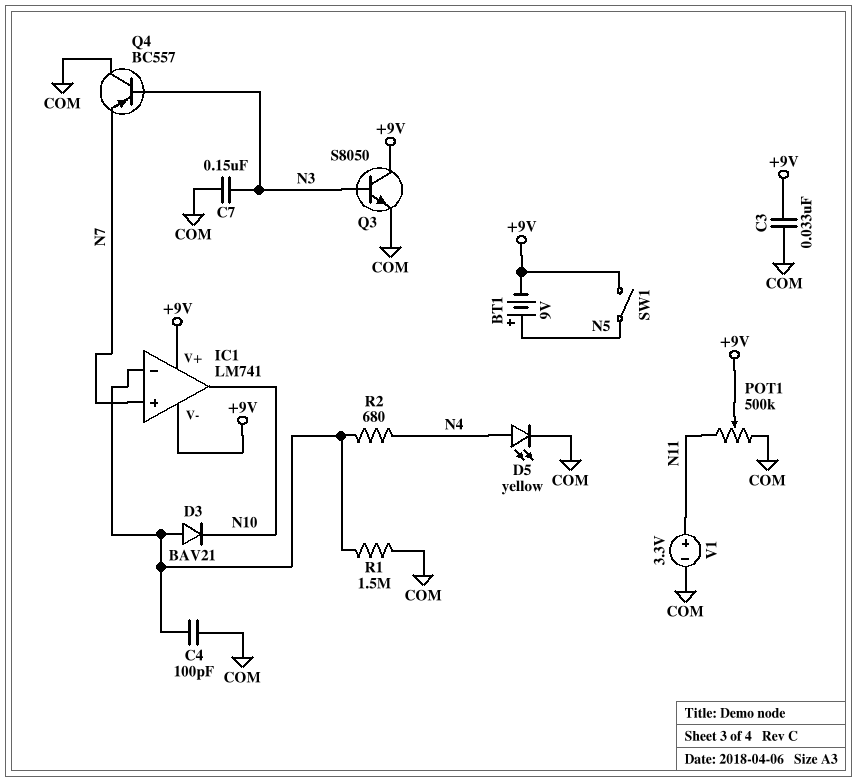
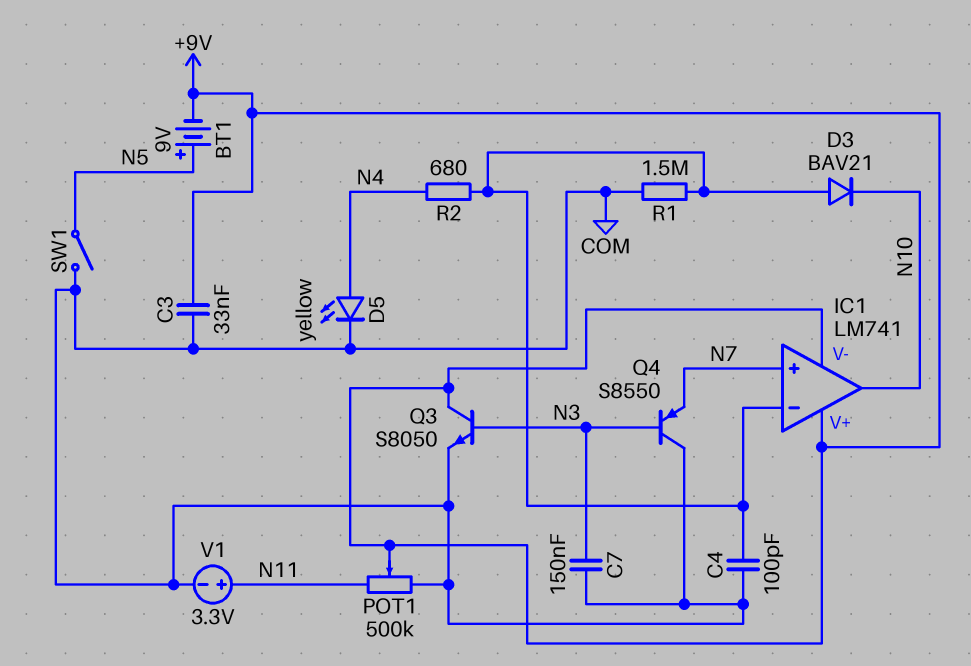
Q4: PNP BC557 (B N3, C COM, E N7) -> PNP S8550 (B N3, C COM, E N7)
SW1: switch (+9V, N5) -> switch (COM, N5)

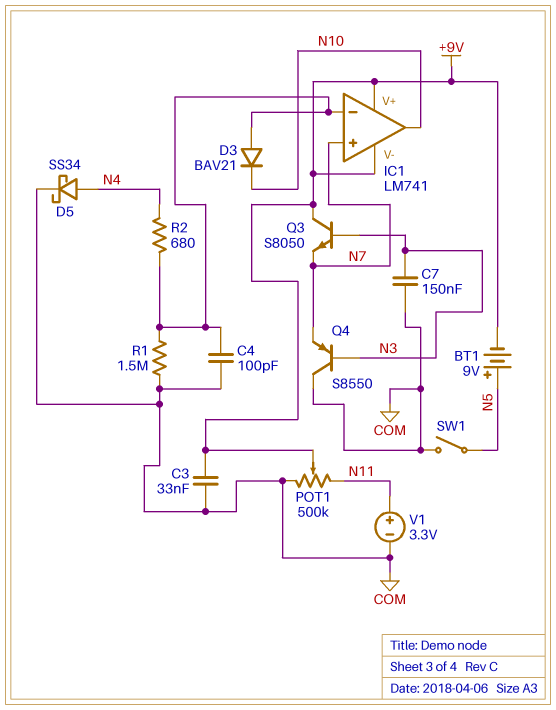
D5: LED yellow (A N4, K COM) -> schottky SS34 (A N4, K COM)
Q3: NPN S8050 (B N3, C +9V, E COM) -> NPN S8050 (B N3, C +9V, E N7)

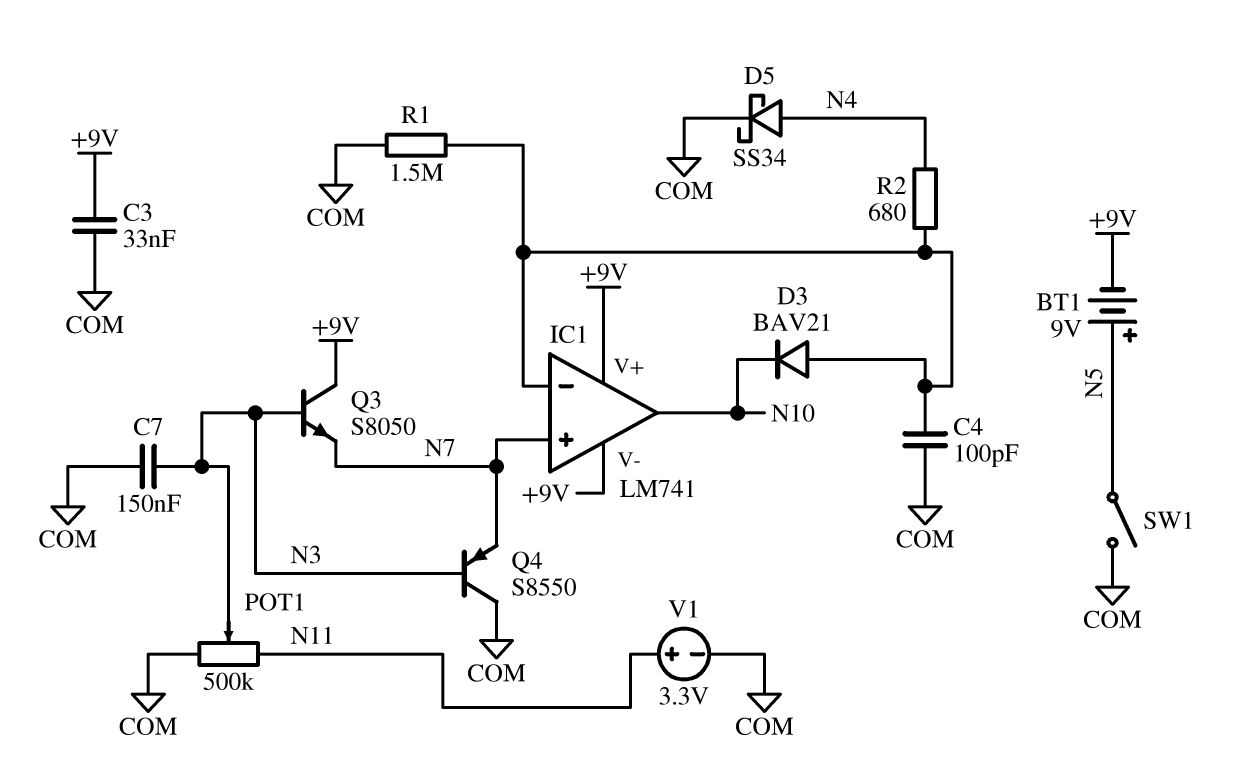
POT1: 500k (COM, N11, wiper +9V) -> 500k (COM, N11, wiper N3)

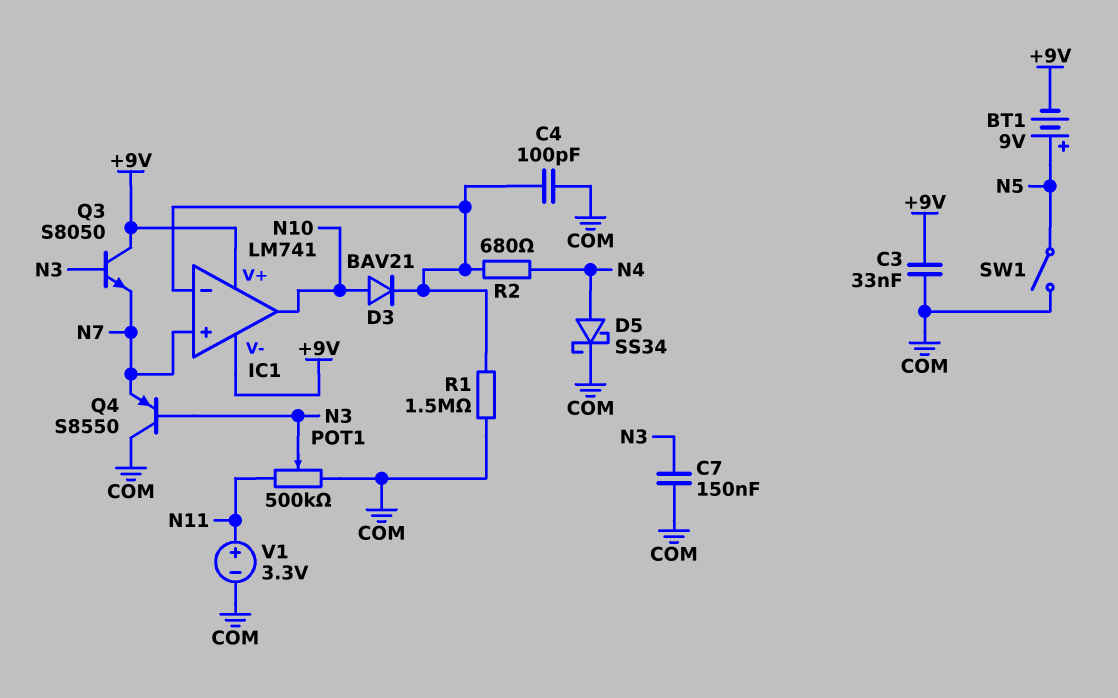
D3: diode BAV21 (A IC1/in-, K N10) -> diode BAV21 (A N10, K IC1/in-)

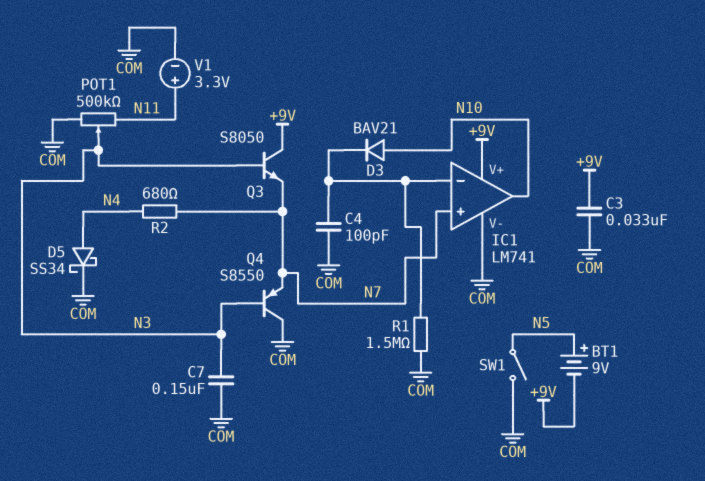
IC1 pin V-: +9V -> COM
R2: 680 (IC1/in-, N4) -> 680 (N4, N7)

